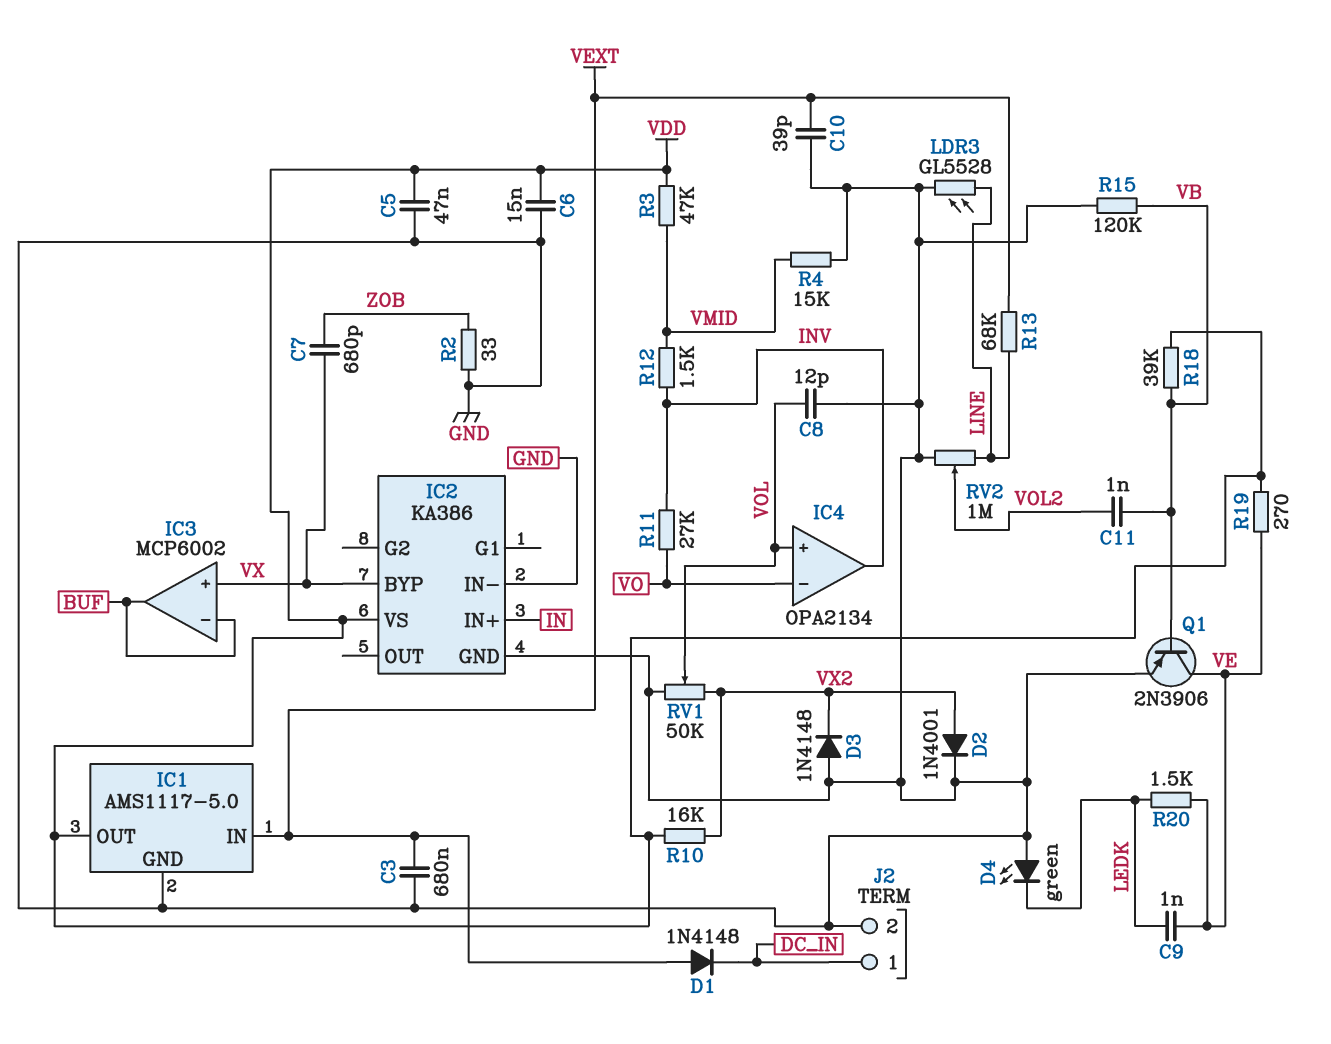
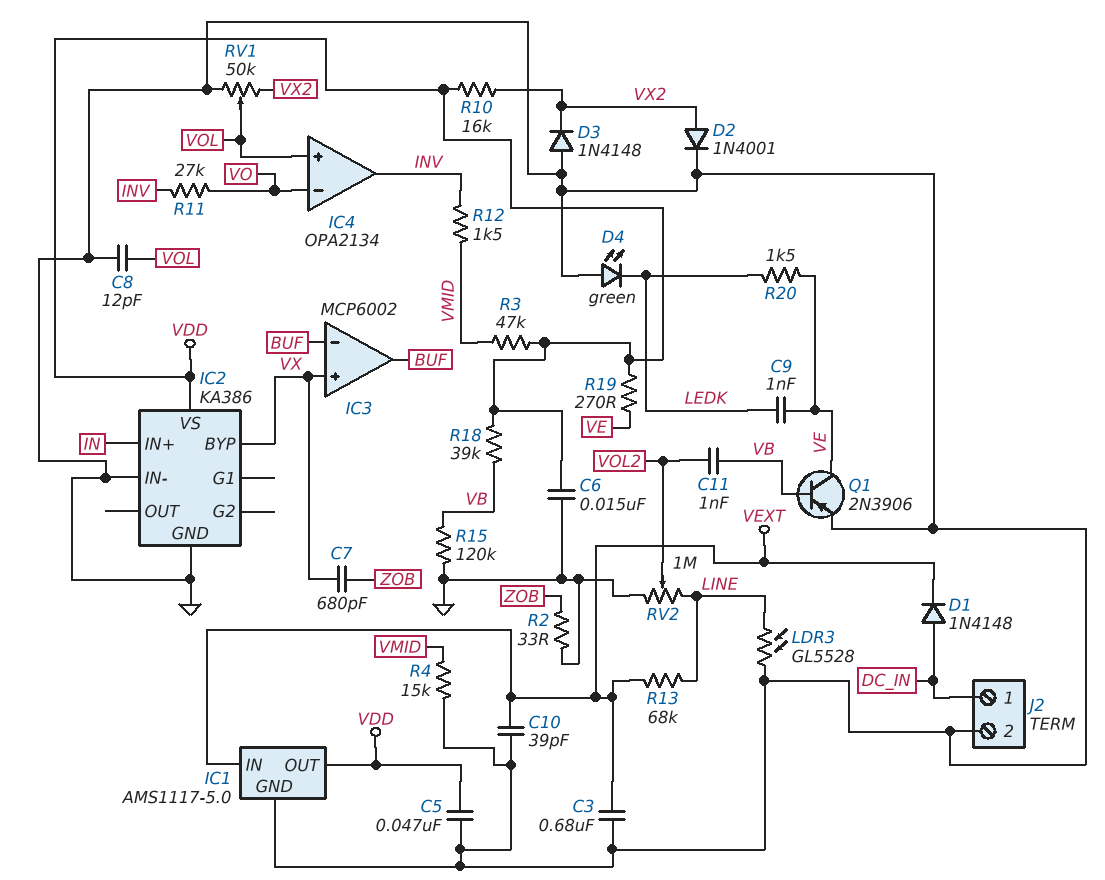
D1: diode 1N4148 (A VEXT, K DC_IN) -> diode 1N4148 (A DC_IN, K VEXT)

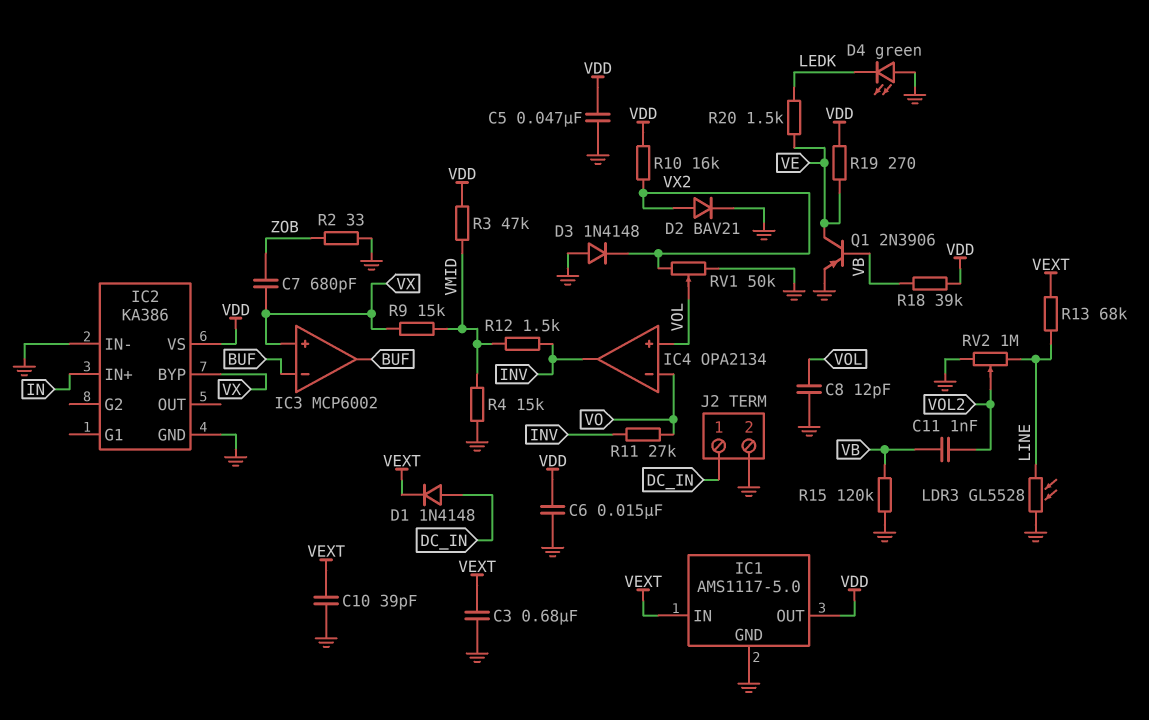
C9: 1nF (LEDK, VE) -> none
D2: diode 1N4001 (A VX2, K GND) -> diode BAV21 (A VX2, K GND)
R9: none -> 15k (VMID, VX)

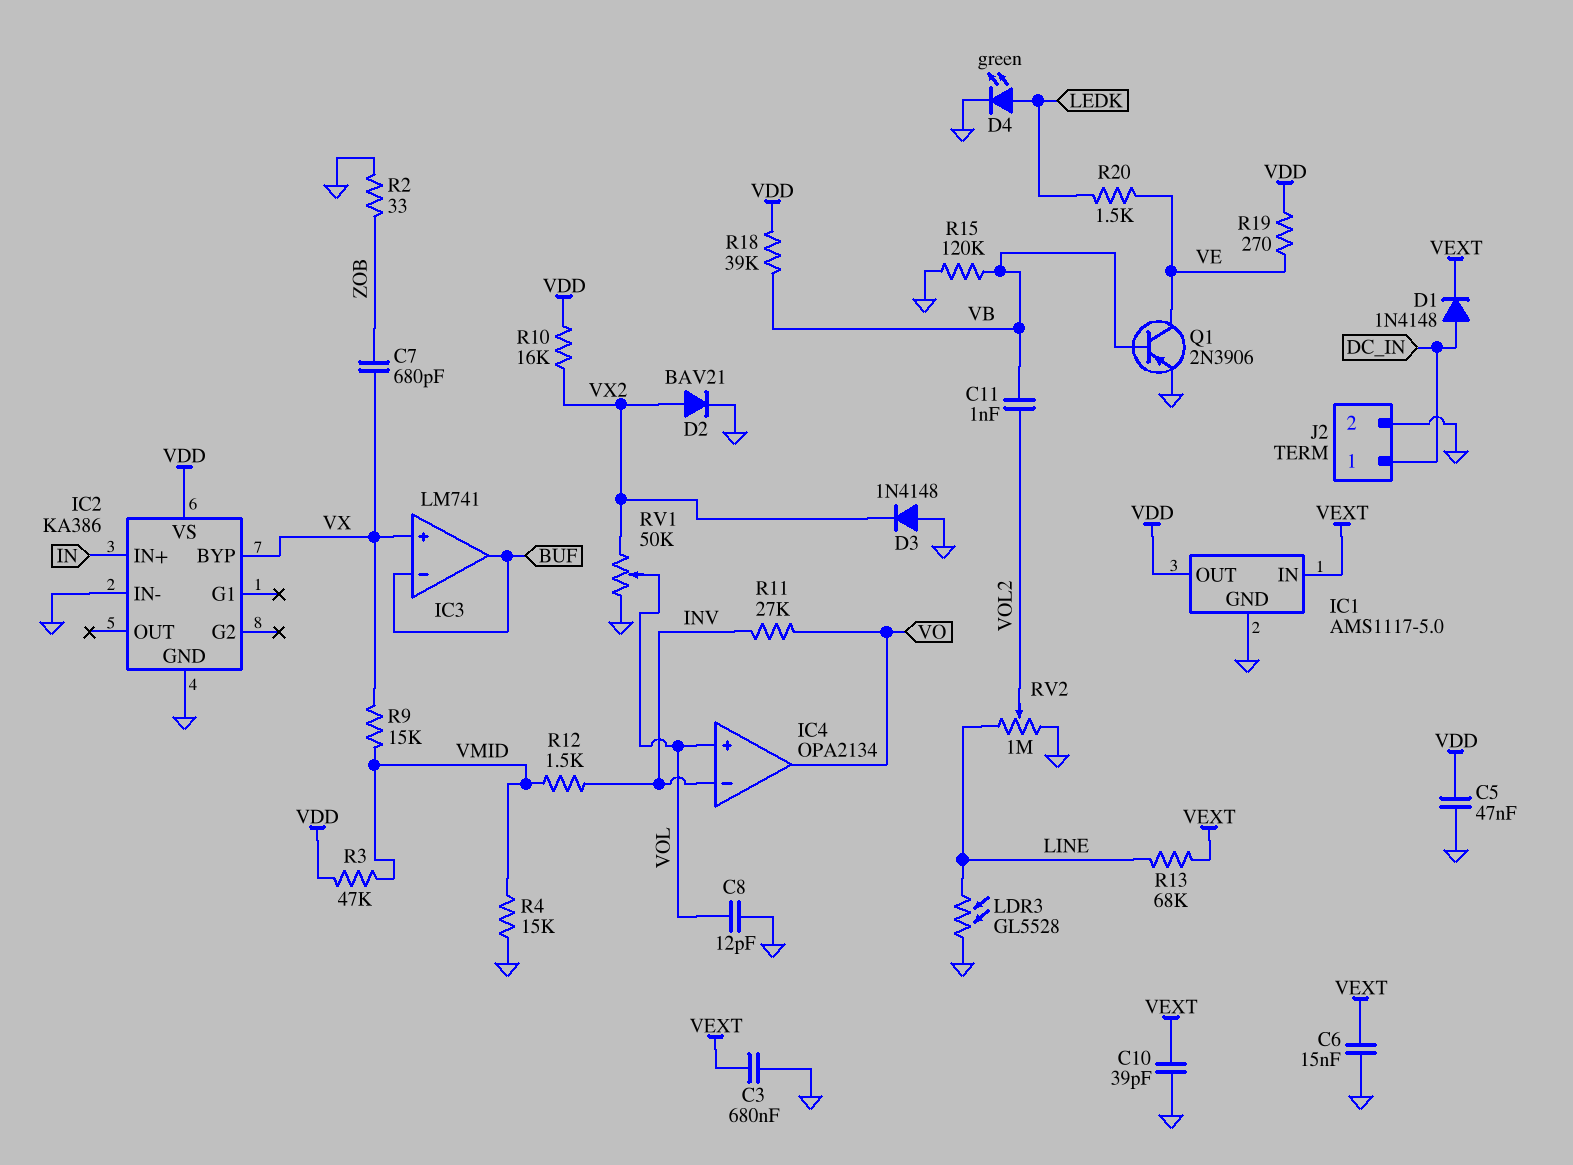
C6: 15nF (GND, VDD) -> 15nF (GND, VEXT)
D4: LED green (A GND, K LEDK) -> LED green (A LEDK, K GND)
IC3: MCP6002 -> LM741
IC4 pin in-: VO -> INV
IC4 pin out: INV -> VO

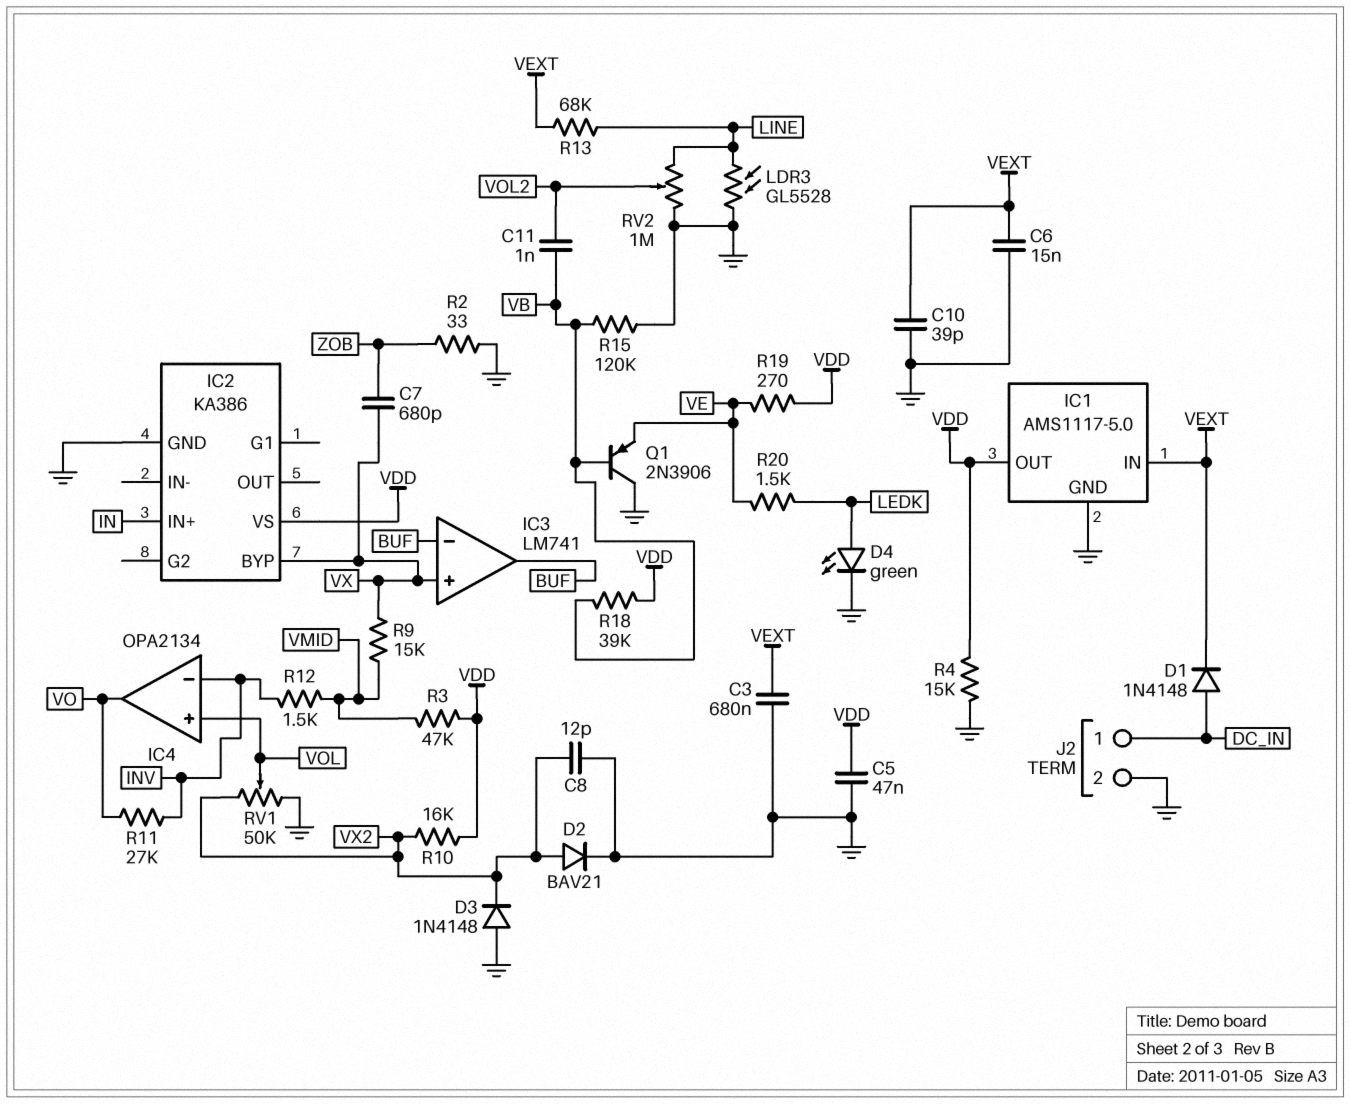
C8: 12pF (GND, VOL) -> 12pF (GND, VX2)
IC2 pin IN-: GND -> none
Q1: PNP 2N3906 (B VB, C VE, E GND) -> PNP 2N3906 (B VB, C GND, E VE)
R4: 15k (GND, VMID) -> 15k (GND, VDD)

